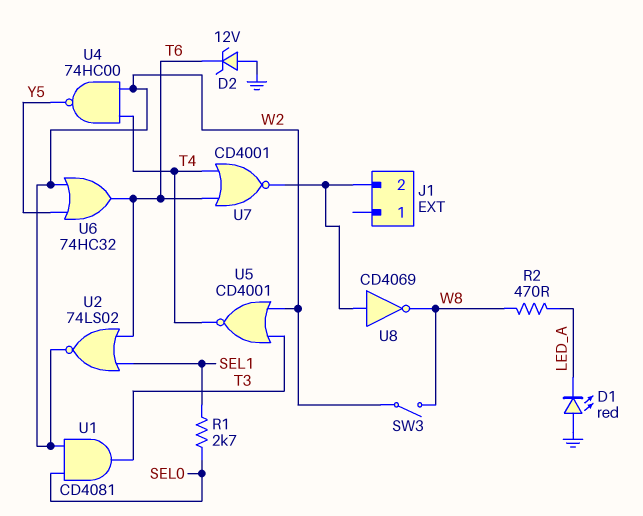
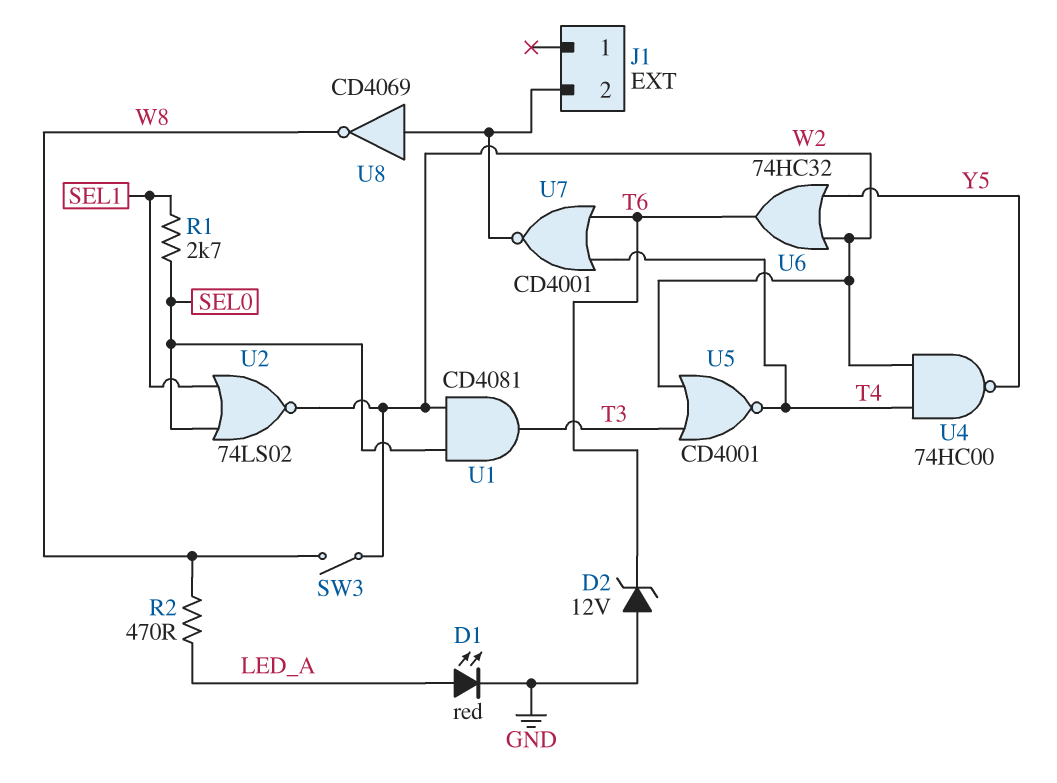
D1: LED red (A GND, K LED_A) -> LED red (A LED_A, K GND)
U2: NOR 74LS02 (in SEL1, in T6, out W2) -> NOR 74LS02 (in SEL0, in SEL1, out W2)

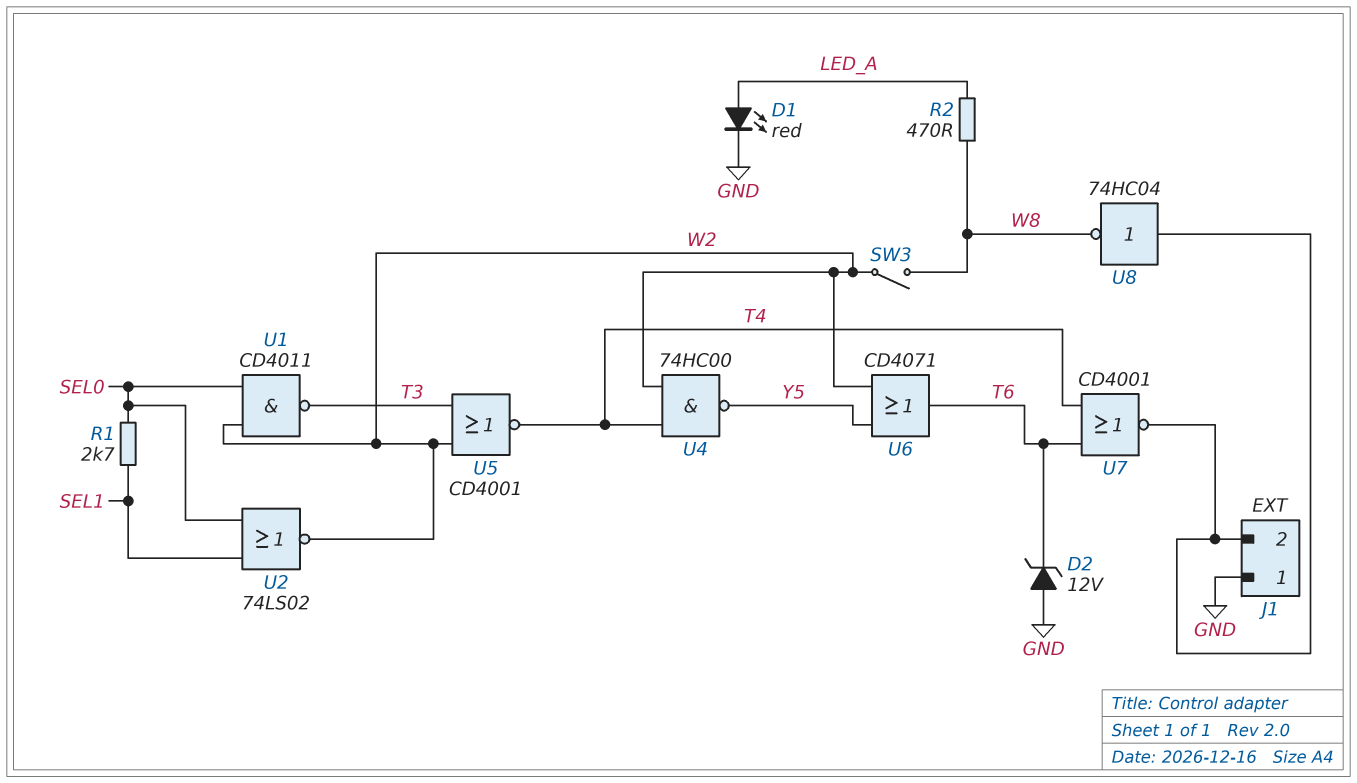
J1 pin 1: none -> GND
U1: AND CD4081 (in SEL0, in W2, out T3) -> NAND CD4011 (in SEL0, in W2, out T3)
U6: OR 74HC32 (in W2, in Y5, out T6) -> OR CD4071 (in W2, in Y5, out T6)
U8: NOT CD4069 (in J1/2, out W8) -> NOT 74HC04 (in J1/2, out W8)

